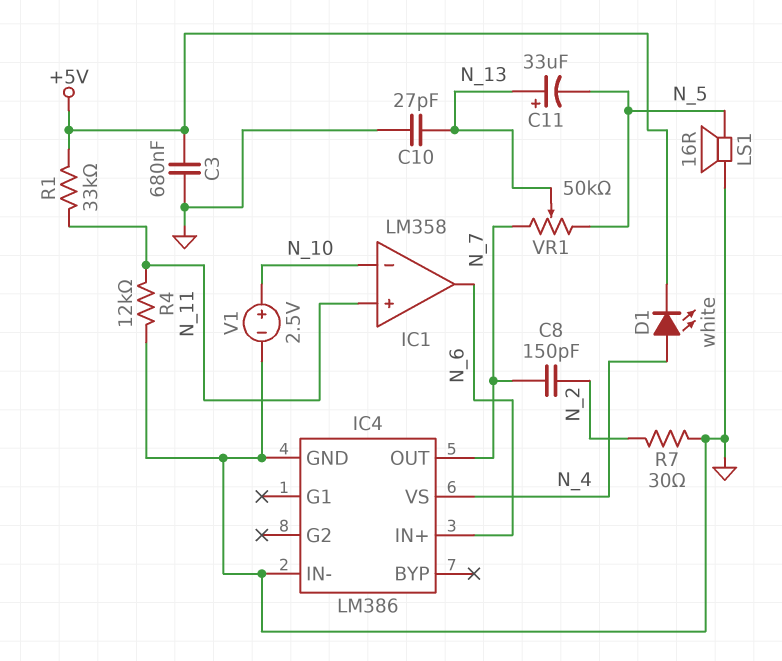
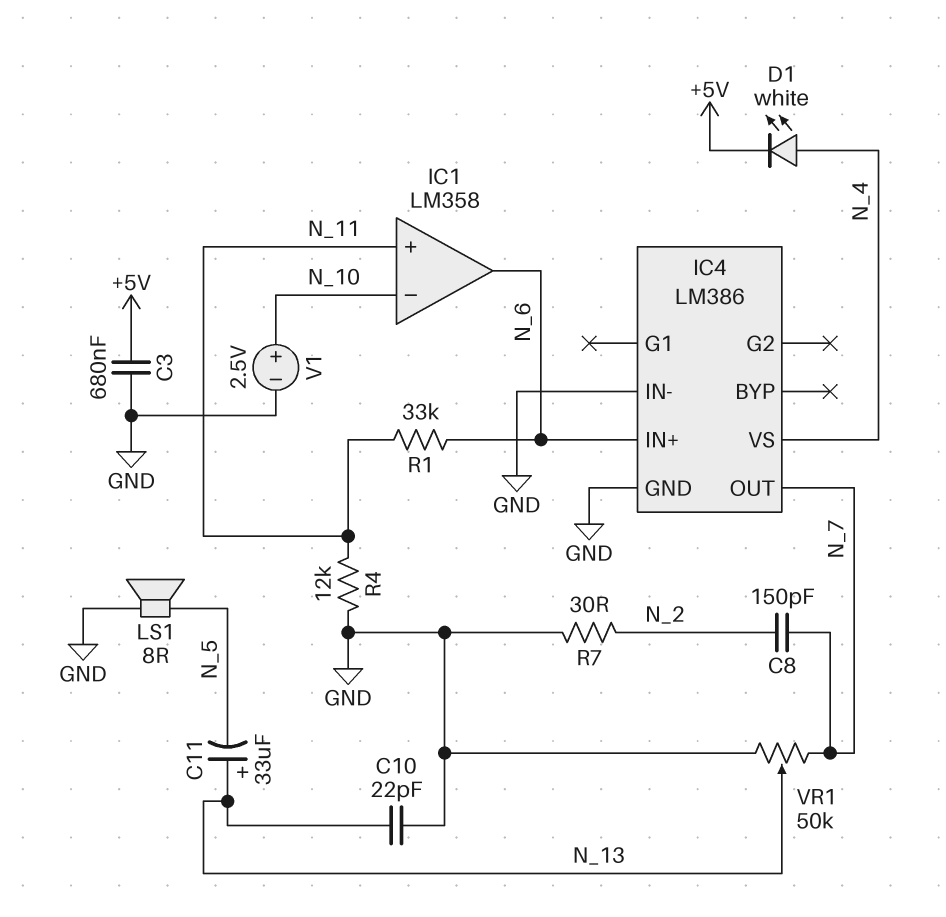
C10: 27pF (GND, N_13) -> 22pF (GND, N_13)
LS1: speaker 16R (GND, N_5) -> speaker 8R (GND, N_5)
R1: 33k (+5V, N_11) -> 33k (N_6, N_11)
VR1: 50k (N_5, N_7, wiper N_13) -> 50k (GND, N_7, wiper N_13)

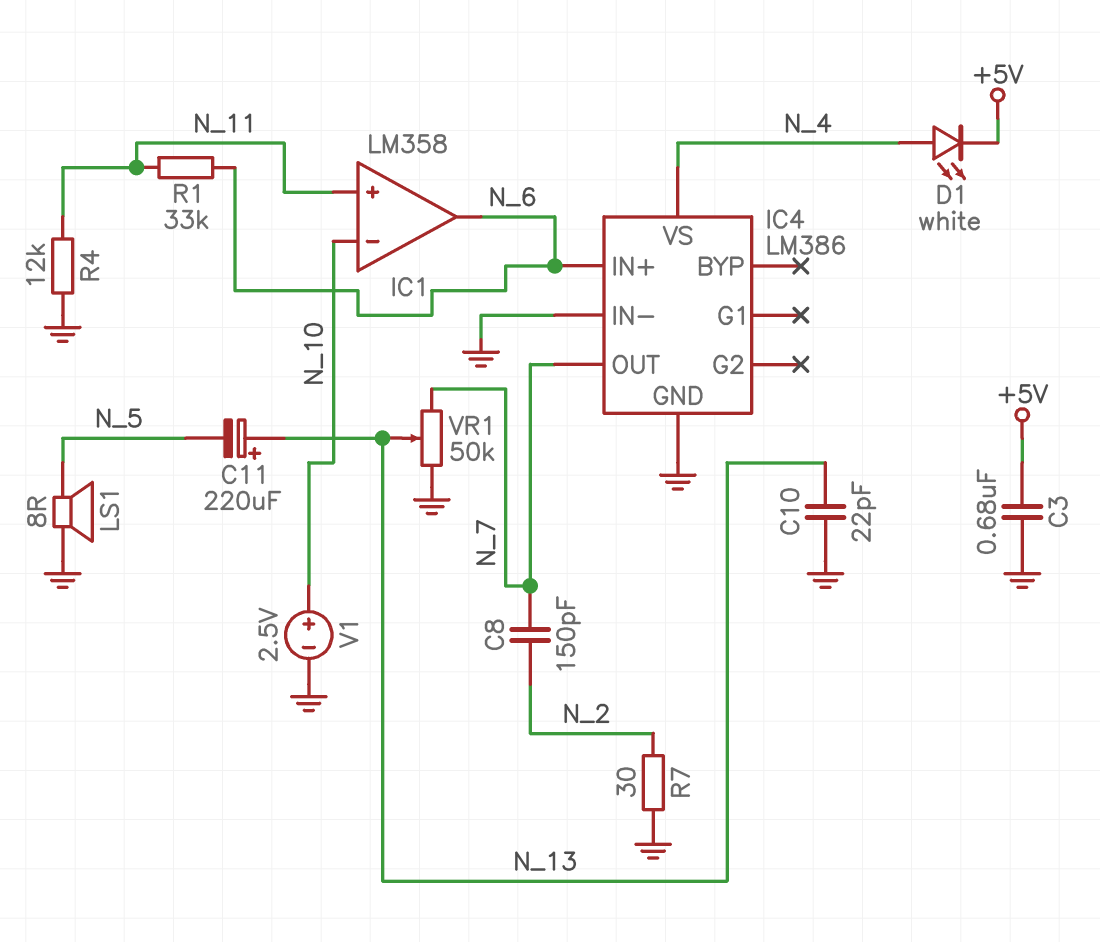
C11: 33uF (plus N_13, minus N_5) -> 220uF (plus N_13, minus N_5)

